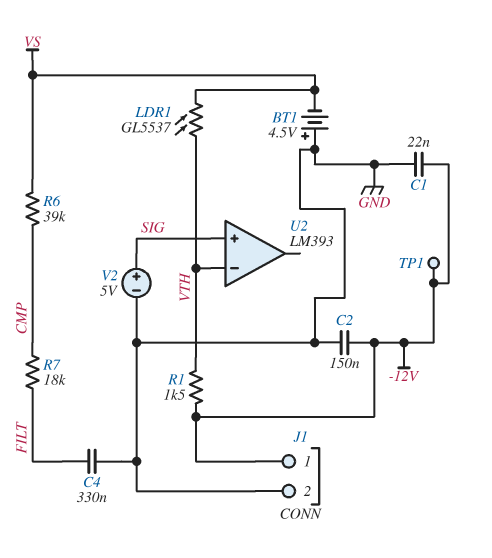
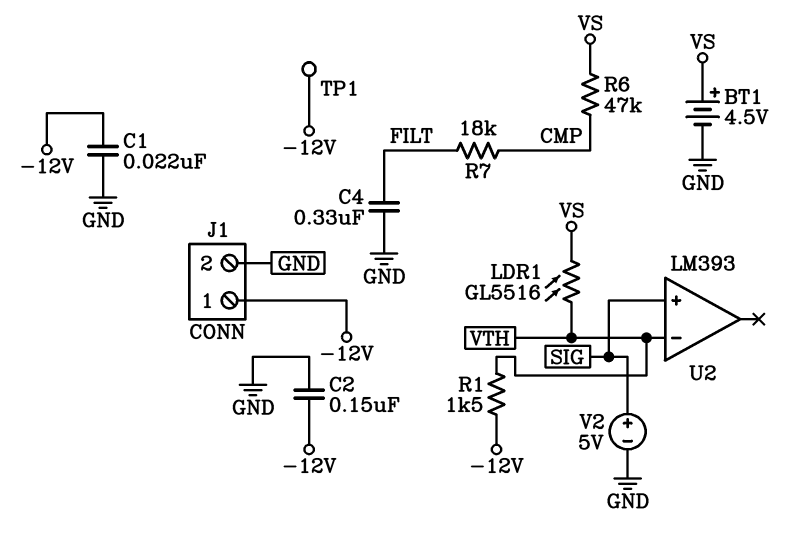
BT1: 4.5V (plus GND, minus VS) -> 4.5V (plus VS, minus GND)
LDR1: GL5537 (VS, VTH) -> GL5516 (VS, VTH)
R6: 39k (CMP, VS) -> 47k (CMP, VS)

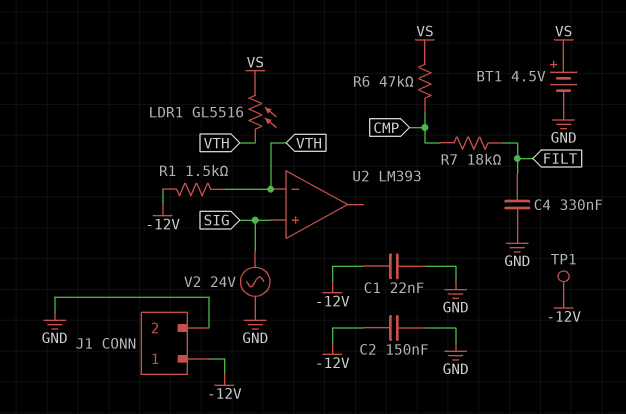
V2: 5V (plus SIG, minus GND) -> AC 24V (GND, SIG)

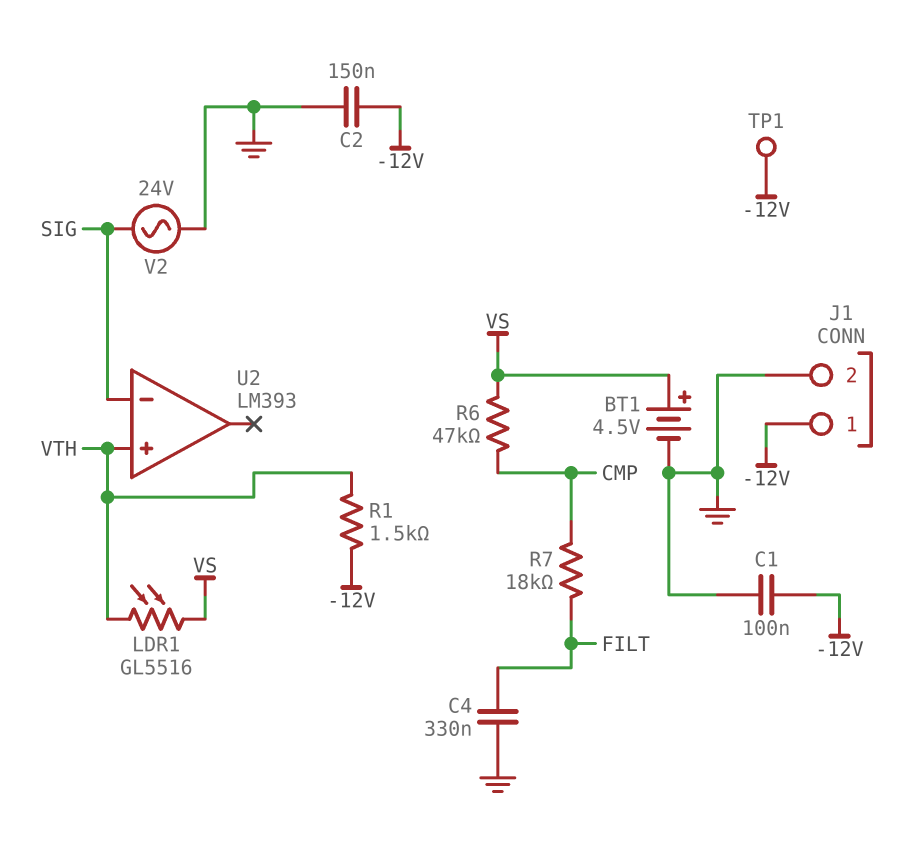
C1: 22nF (-12V, GND) -> 100nF (-12V, GND)
U2 pin in+: SIG -> VTH
U2 pin in-: VTH -> SIG

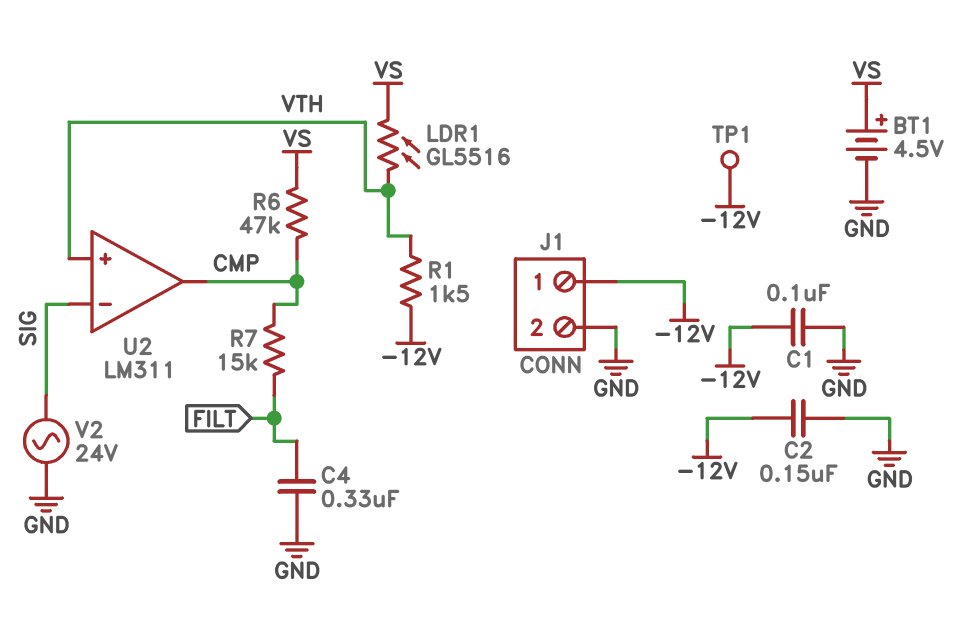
R7: 18k (CMP, FILT) -> 15k (CMP, FILT)
U2: LM393 -> LM311
U2 pin out: none -> CMP

